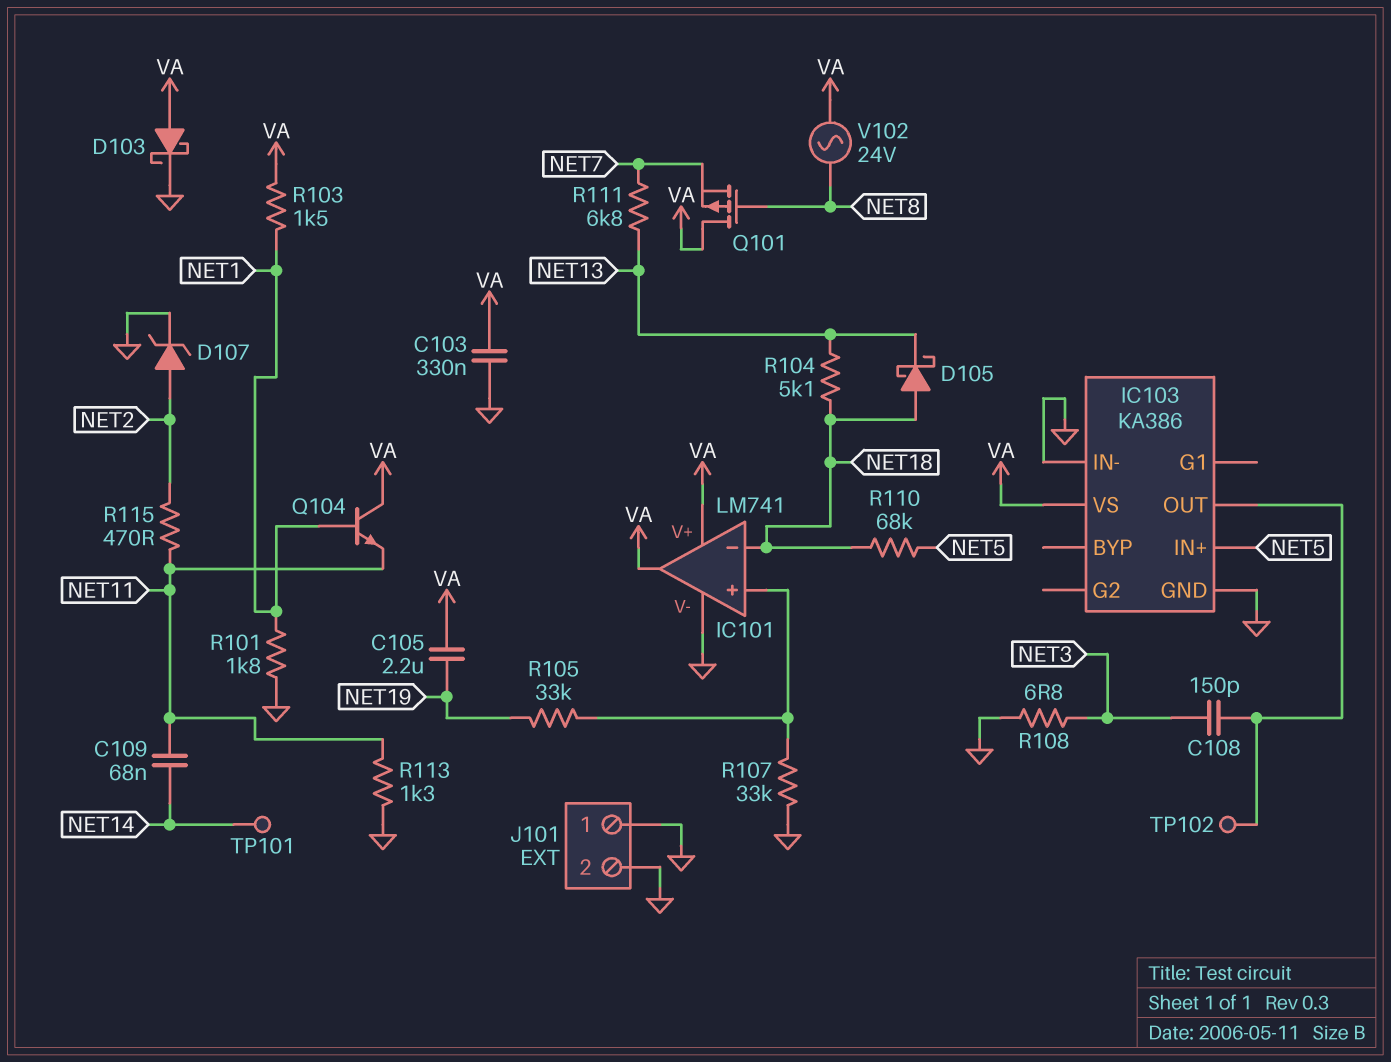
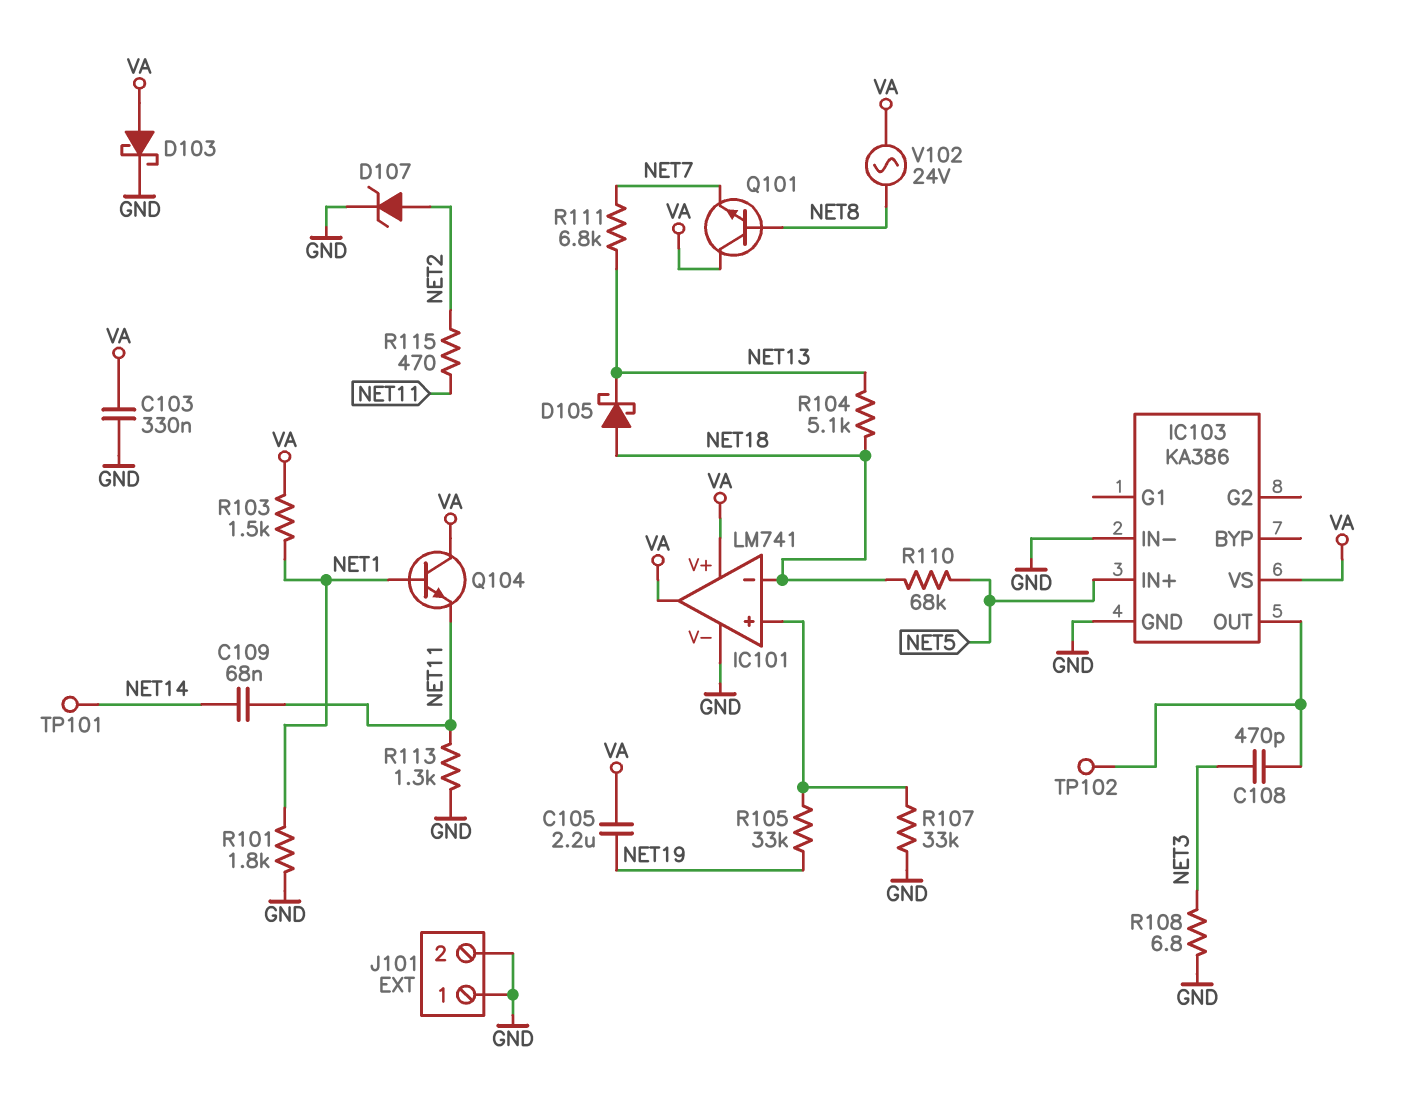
C108: 150pF (IC103/OUT, NET3) -> 470pF (IC103/OUT, NET3)
Q101: PMOS (G NET8, D VA, S NET7) -> NPN (B NET8, C VA, E NET7)

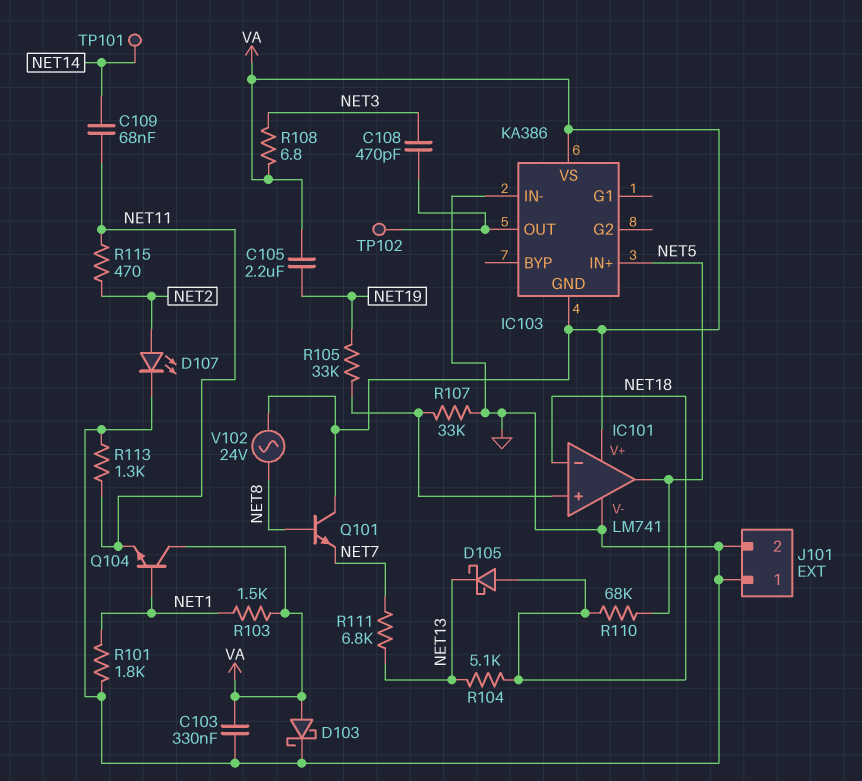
D107: zener (A NET2, K GND) -> LED (A NET2, K GND)
IC101 pin out: VA -> NET5
IC103 pin GND: GND -> VA
R108: 6.8 (GND, NET3) -> 6.8 (NET3, VA)

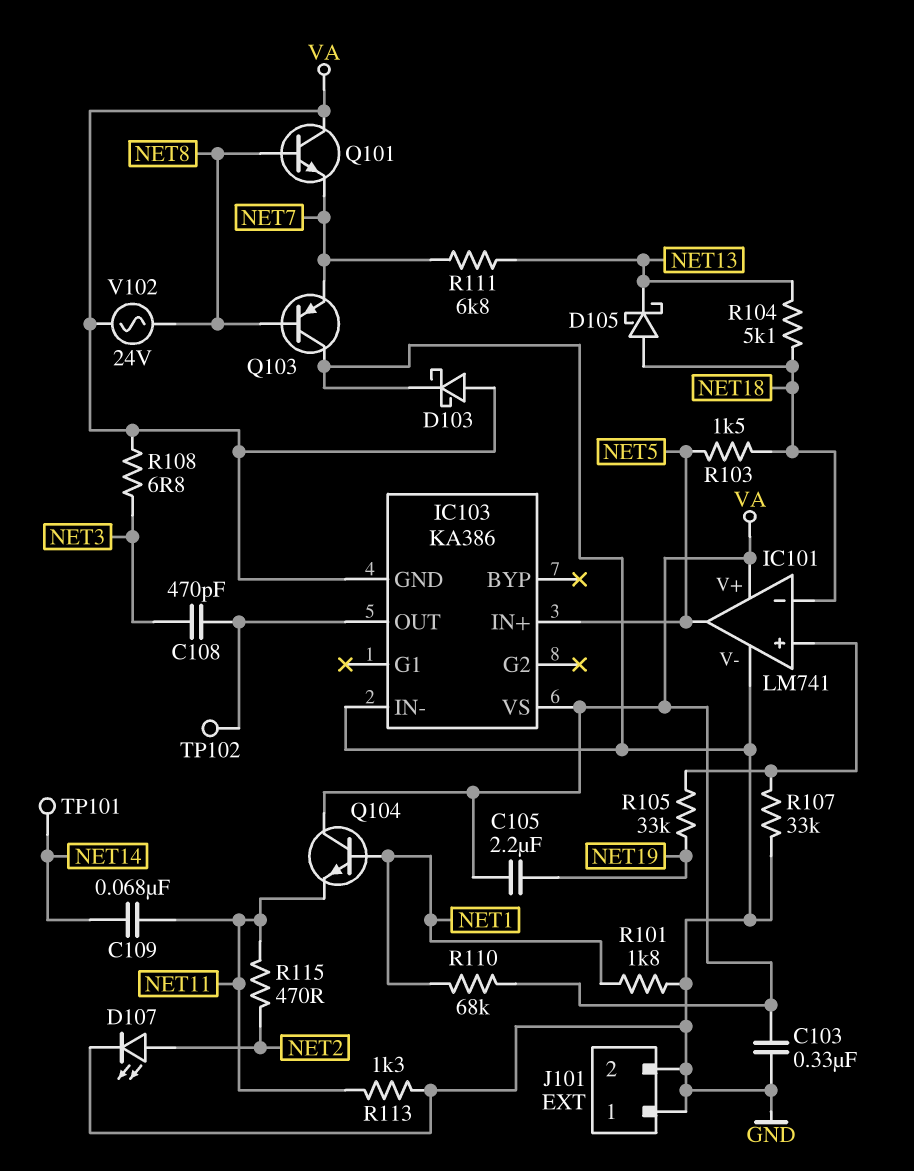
Q103: none -> PNP (B NET8, C GND, E NET7)
R103: 1.5k (NET1, VA) -> 1.5k (NET5, NET18)
R110: 68k (NET5, NET18) -> 68k (NET1, VA)

